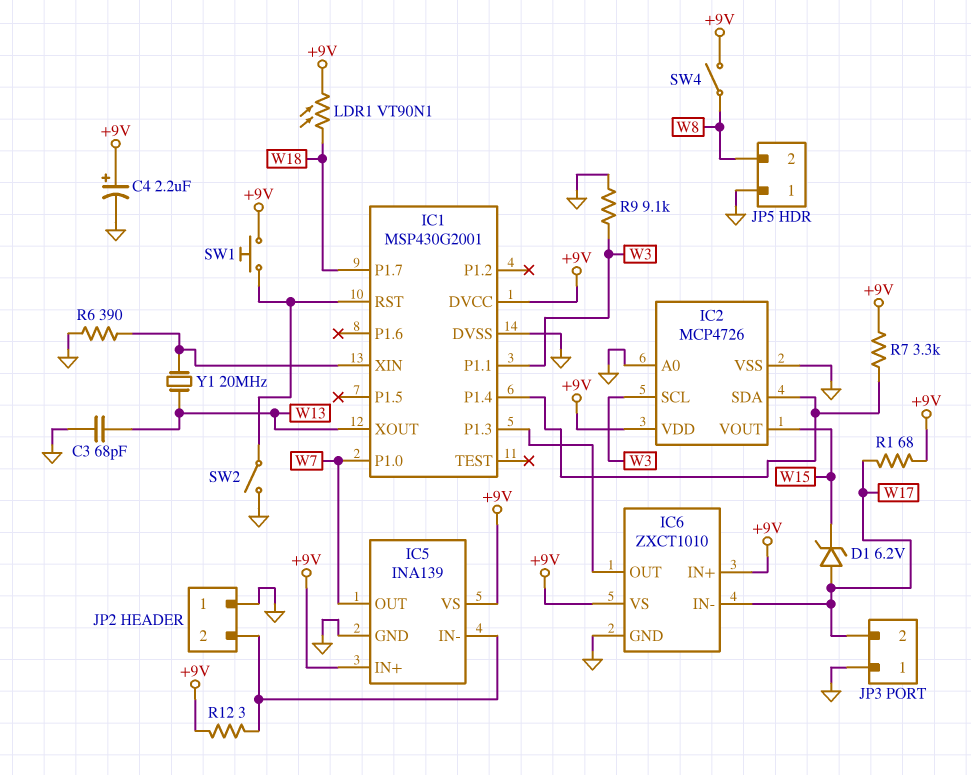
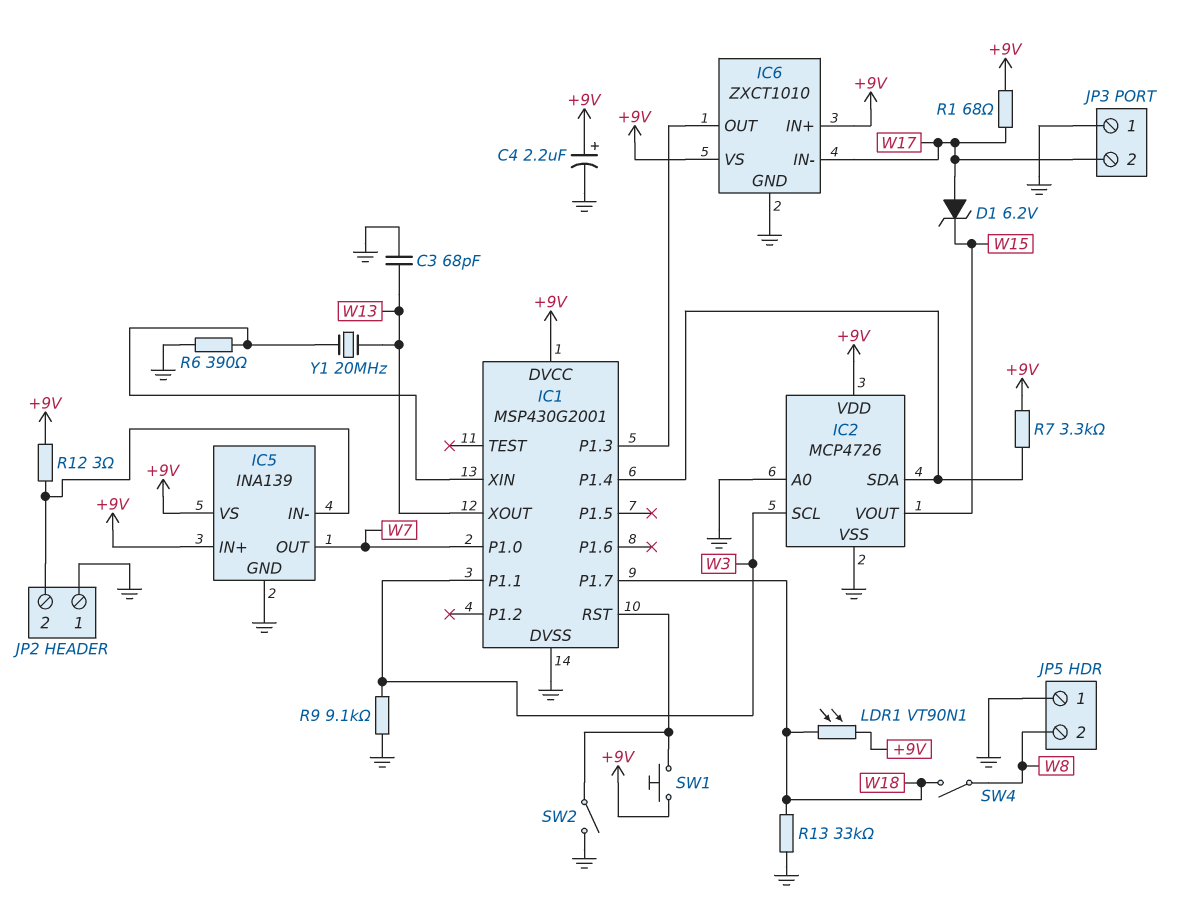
R13: none -> 33k (GND, W18)
SW4: switch (+9V, W8) -> switch (W8, W18)

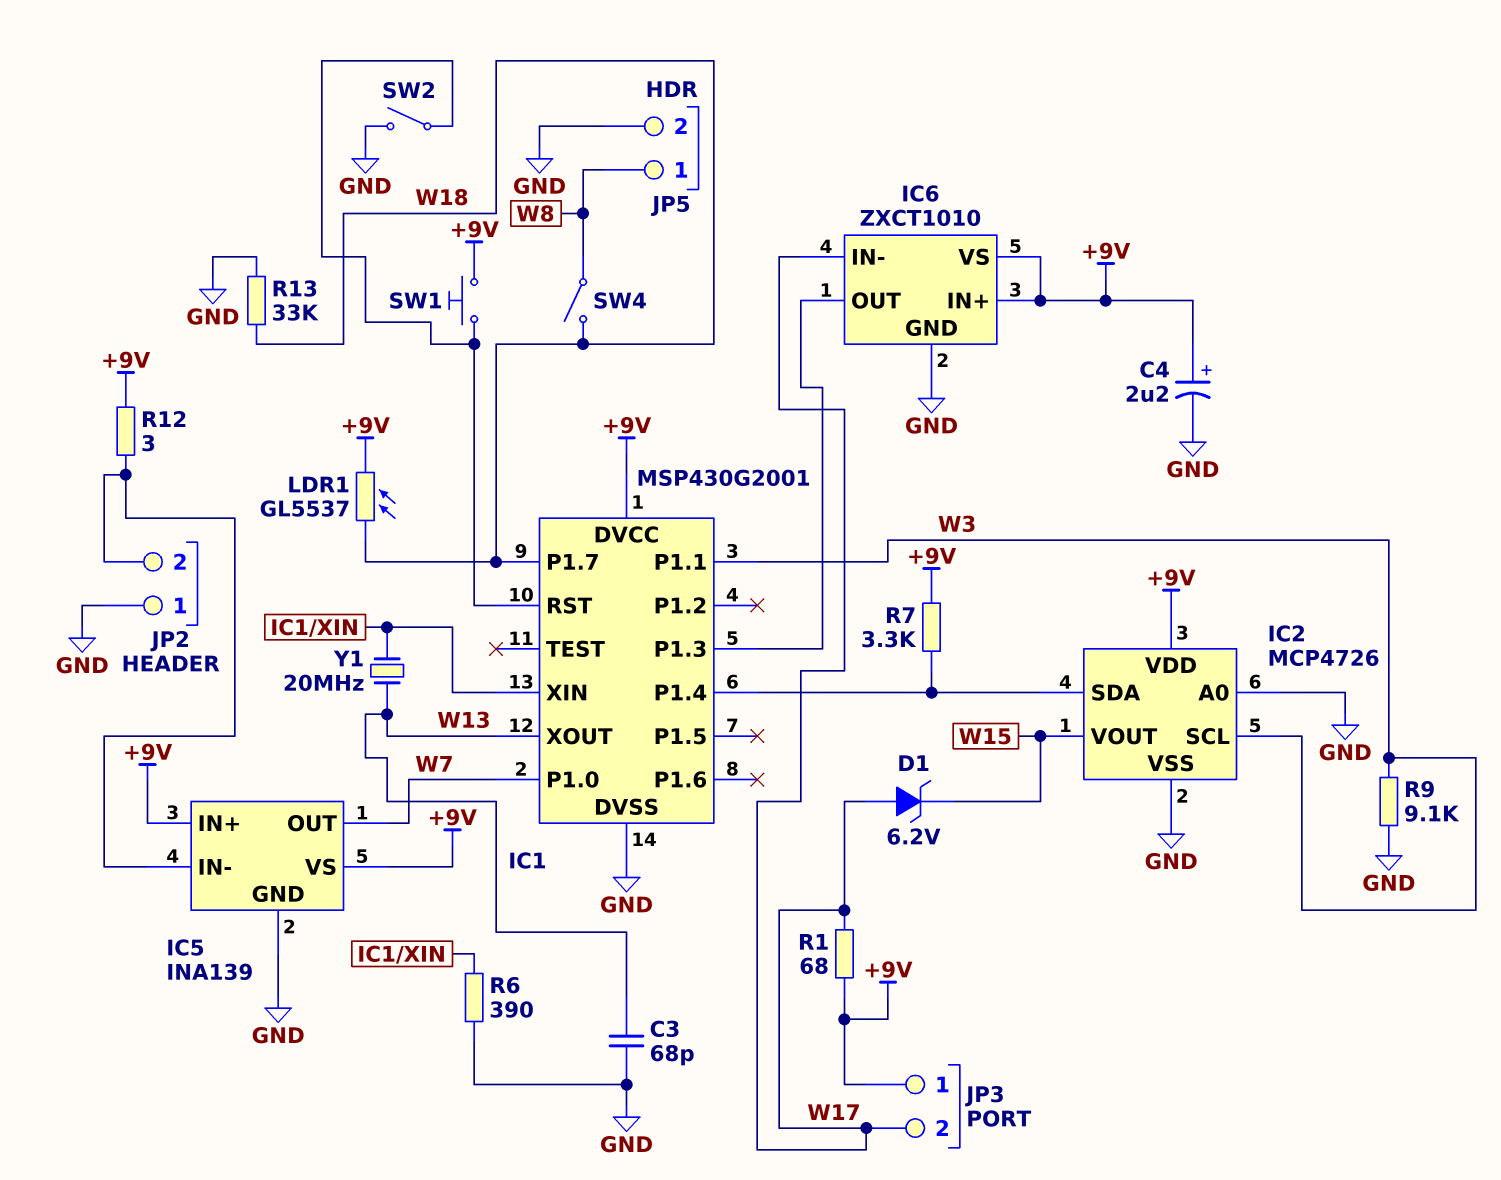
JP3 pin 1: GND -> +9V
JP5 pin 1: GND -> W8
JP5 pin 2: W8 -> GND
LDR1: VT90N1 (+9V, W18) -> GL5537 (+9V, W18)

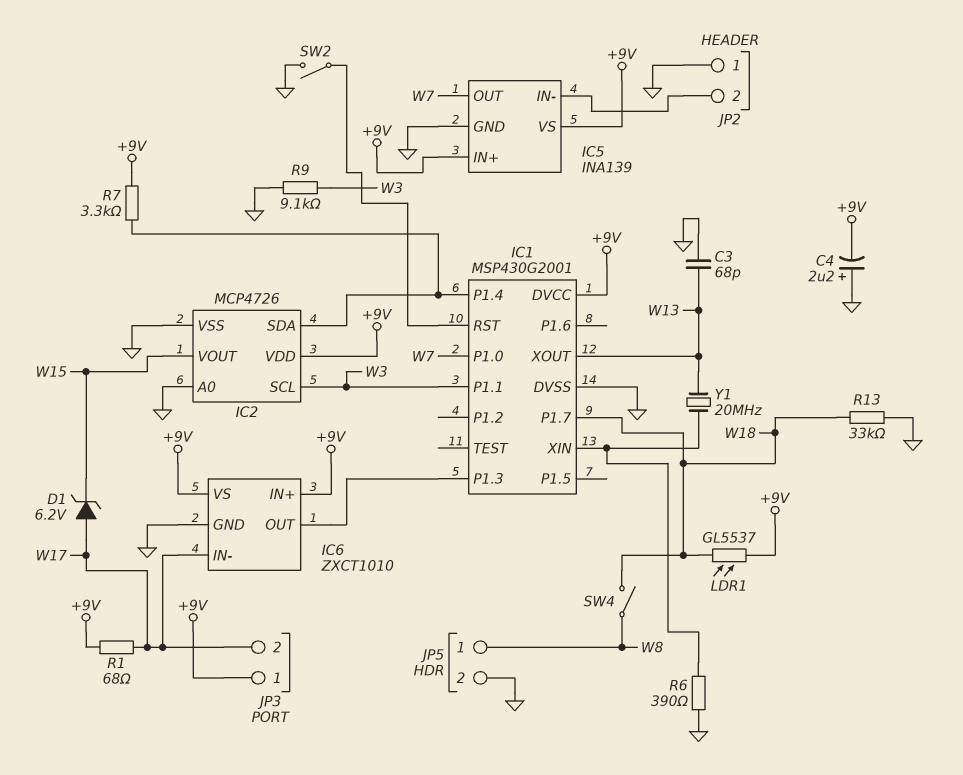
C4: 2.2uF (plus +9V, minus GND) -> 2.2uF (plus GND, minus +9V)
R12: 3 (+9V, IC5/IN-) -> none
SW1: button (+9V, IC1/RST) -> none

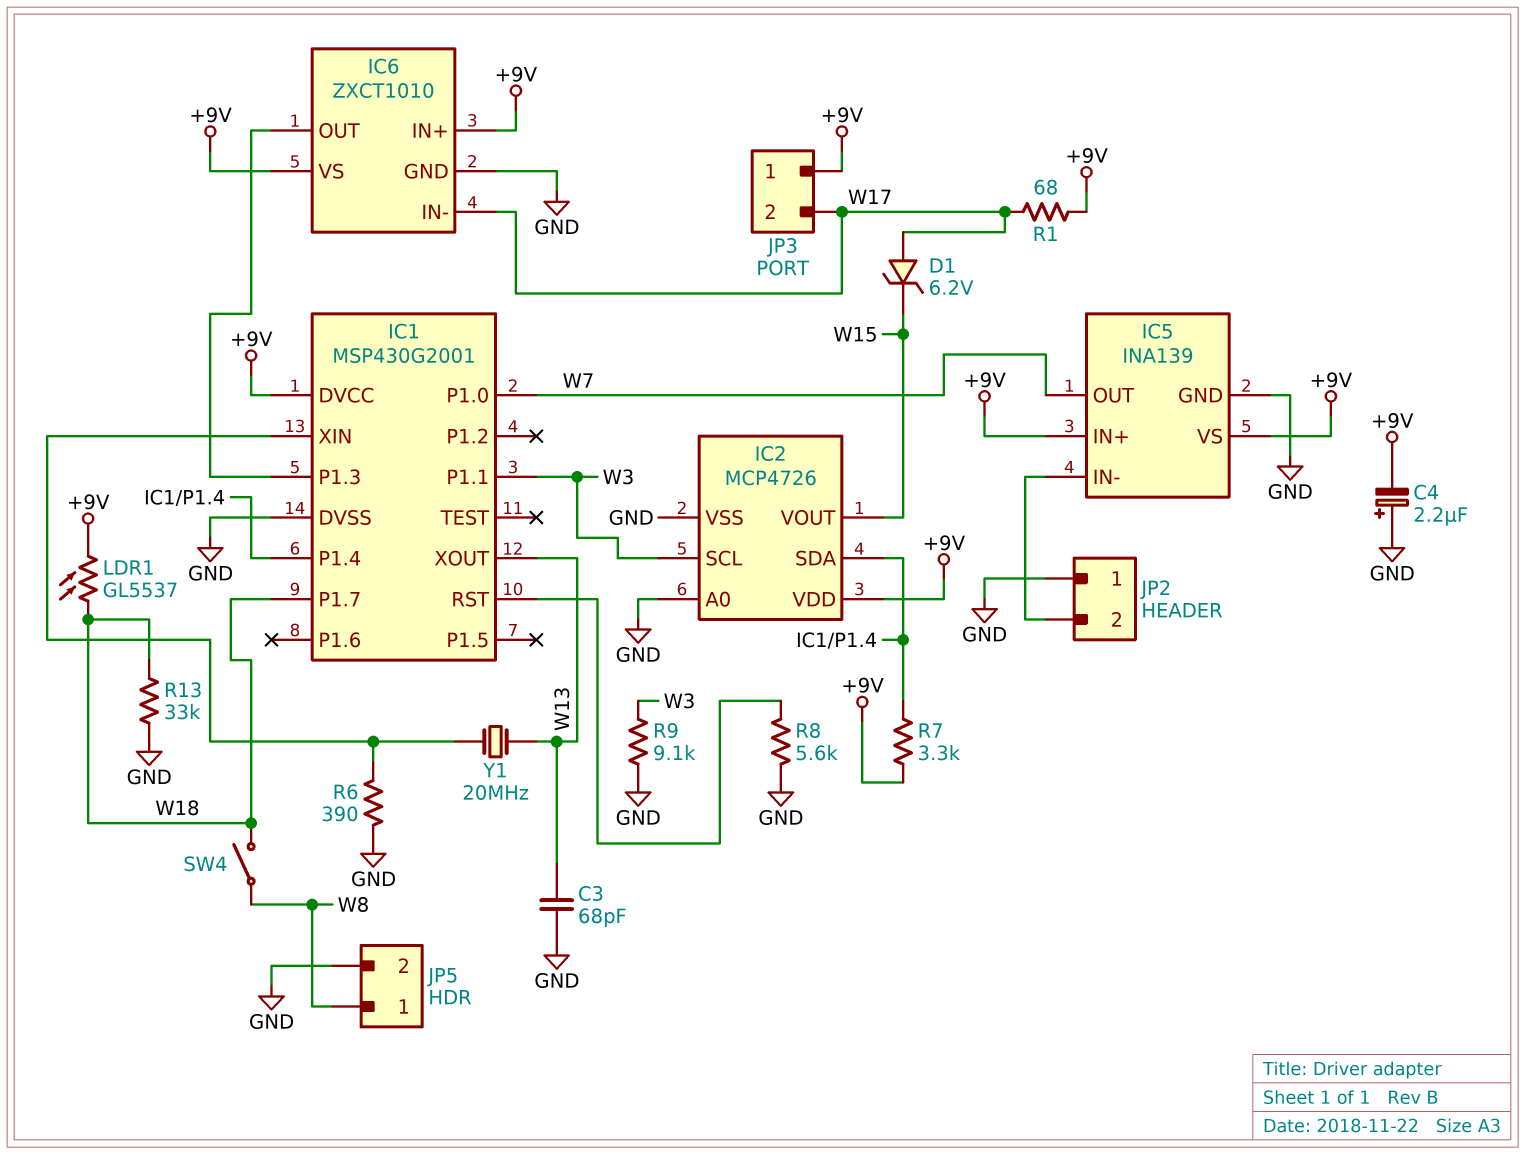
R8: none -> 5.6k (GND, IC1/RST)
SW2: switch (GND, IC1/RST) -> none

